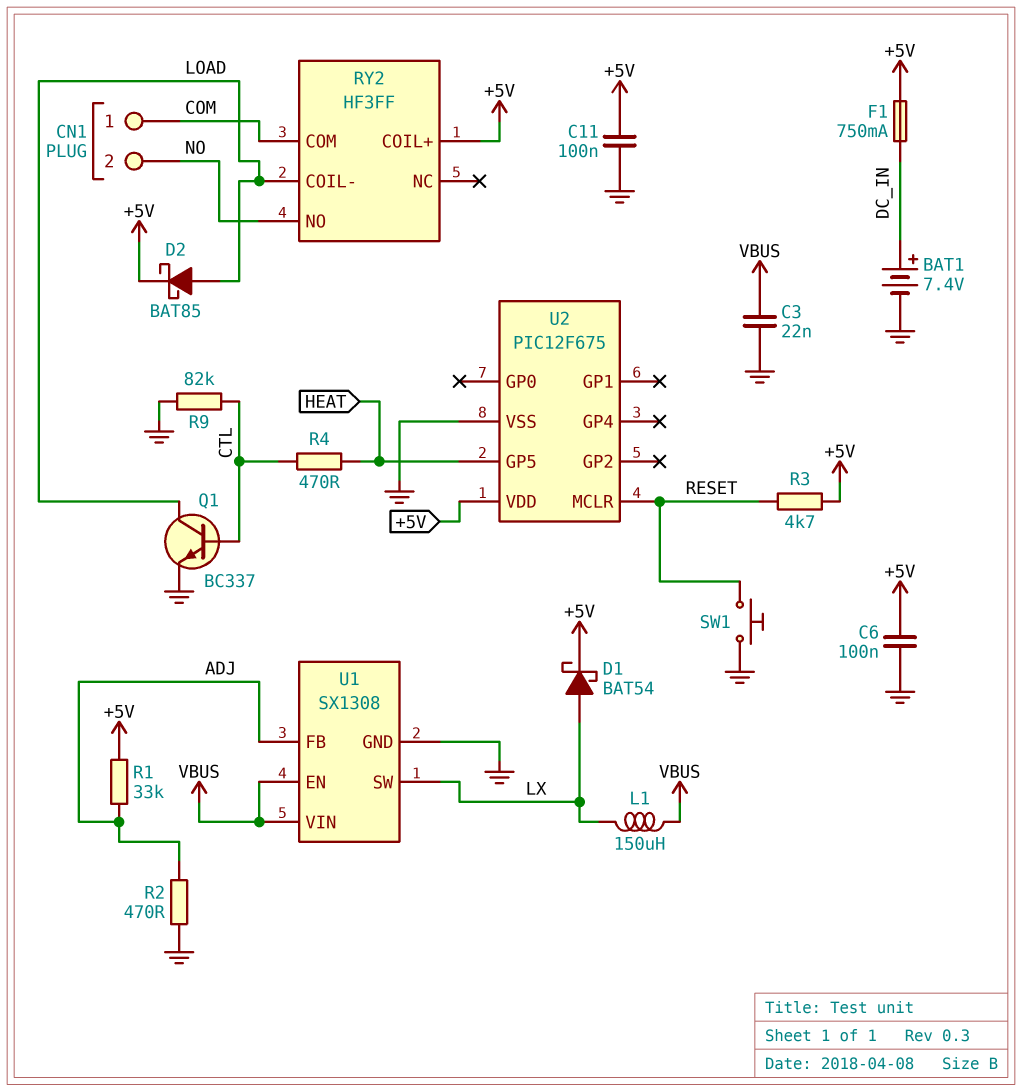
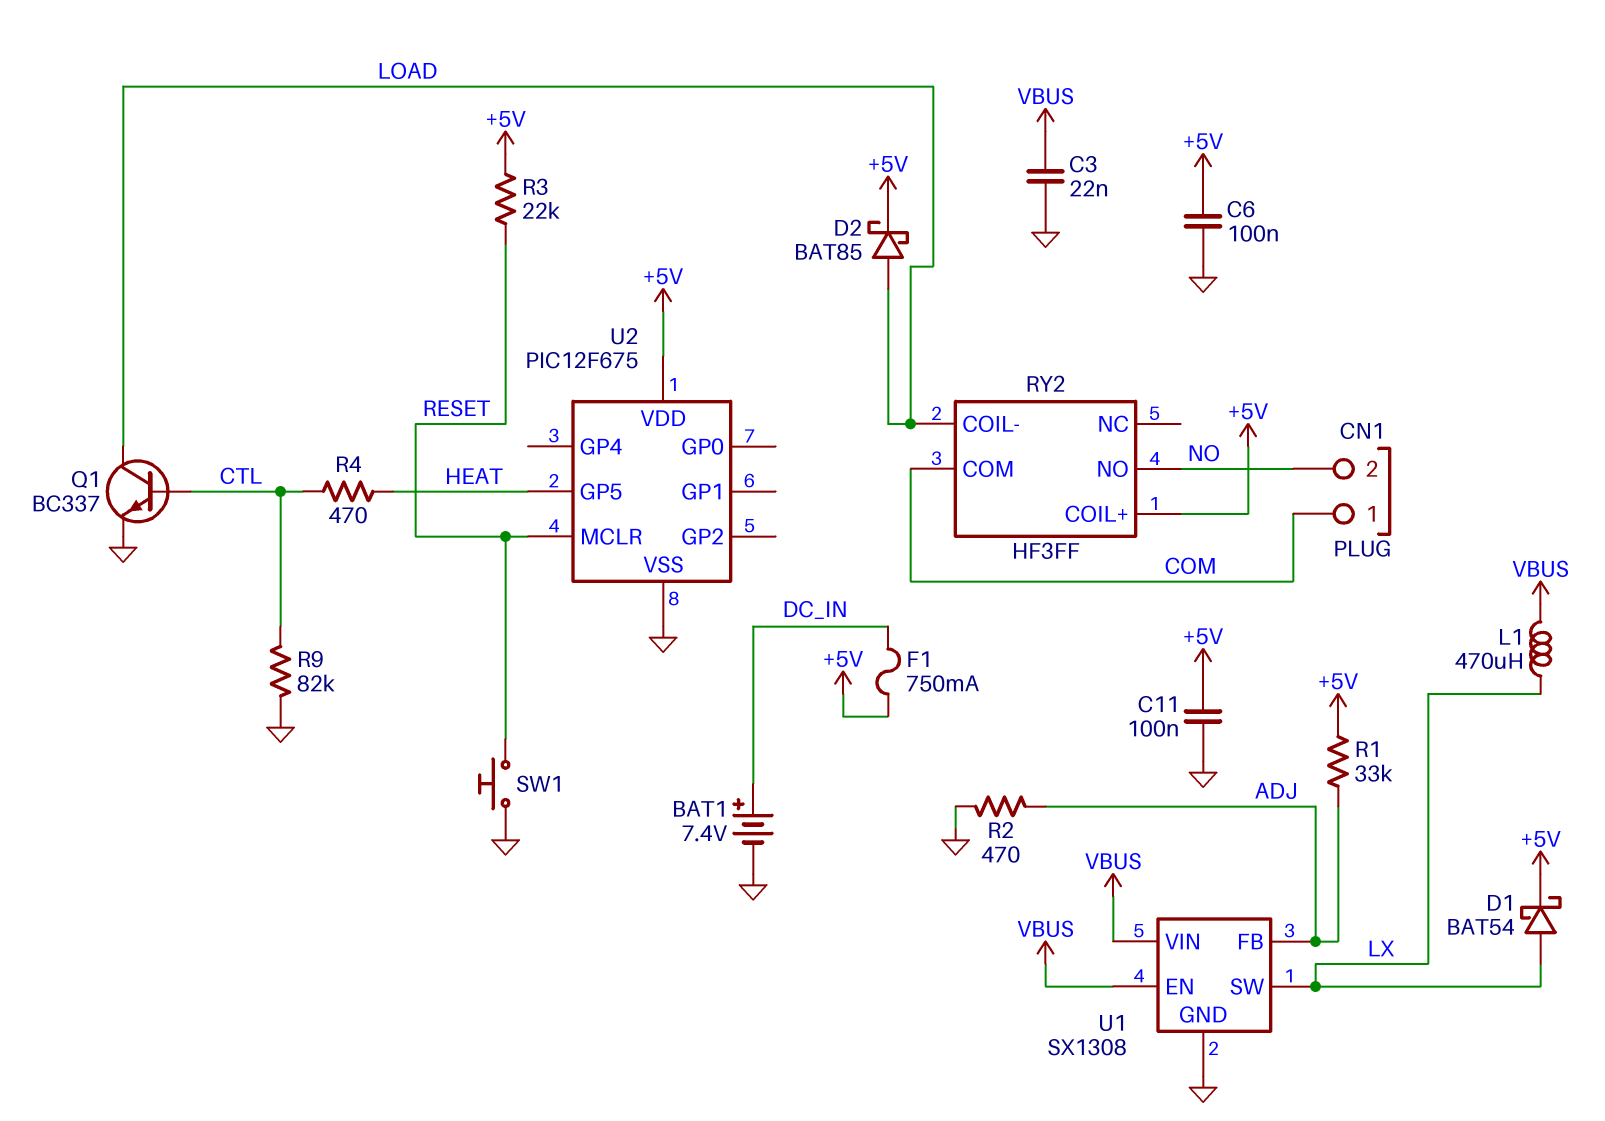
L1: 150uH (LX, VBUS) -> 470uH (LX, VBUS)
R3: 4.7k (+5V, RESET) -> 22k (+5V, RESET)

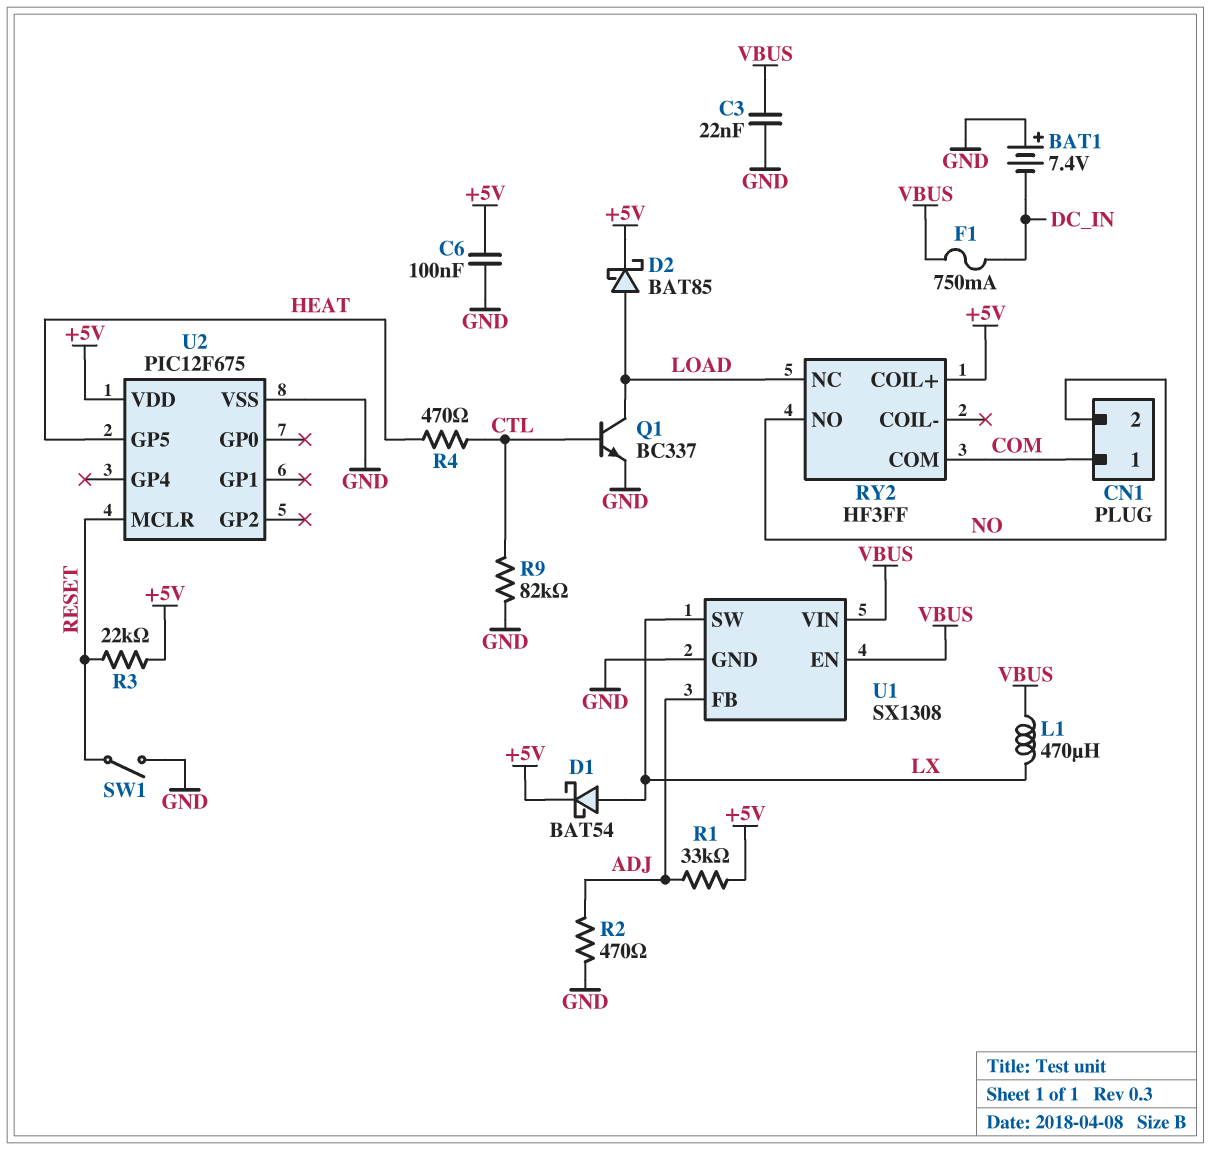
BAT1: 7.4V (plus DC_IN, minus GND) -> 7.4V (plus GND, minus DC_IN)
C11: 100nF (+5V, GND) -> none
F1: 750mA (+5V, DC_IN) -> 750mA (DC_IN, VBUS)
RY2 pin COIL-: LOAD -> none
RY2 pin NC: none -> LOAD
SW1: button (GND, RESET) -> switch (GND, RESET)

